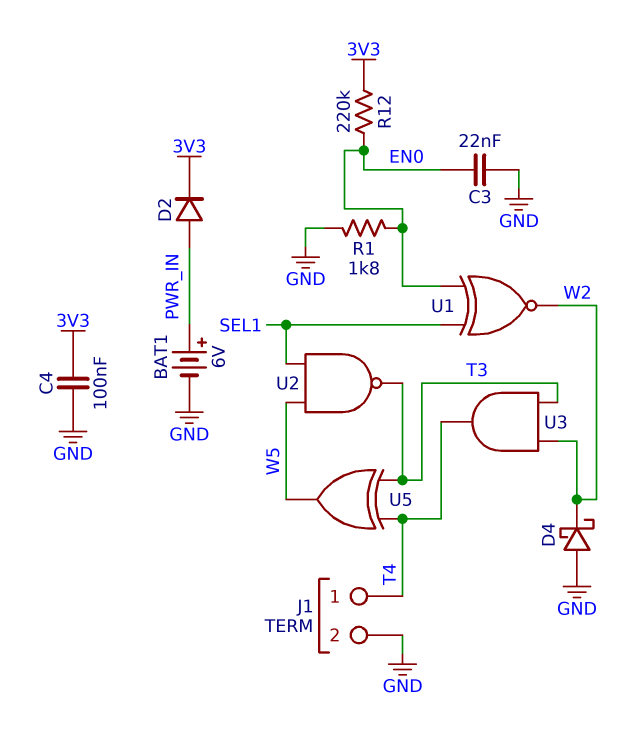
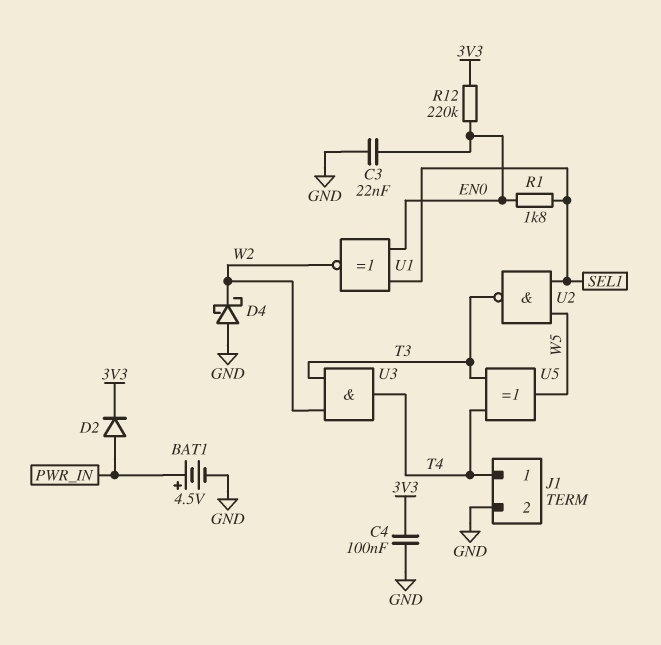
BAT1: 6V (plus PWR_IN, minus GND) -> 4.5V (plus PWR_IN, minus GND)
R1: 1.8k (EN0, GND) -> 1.8k (EN0, SEL1)

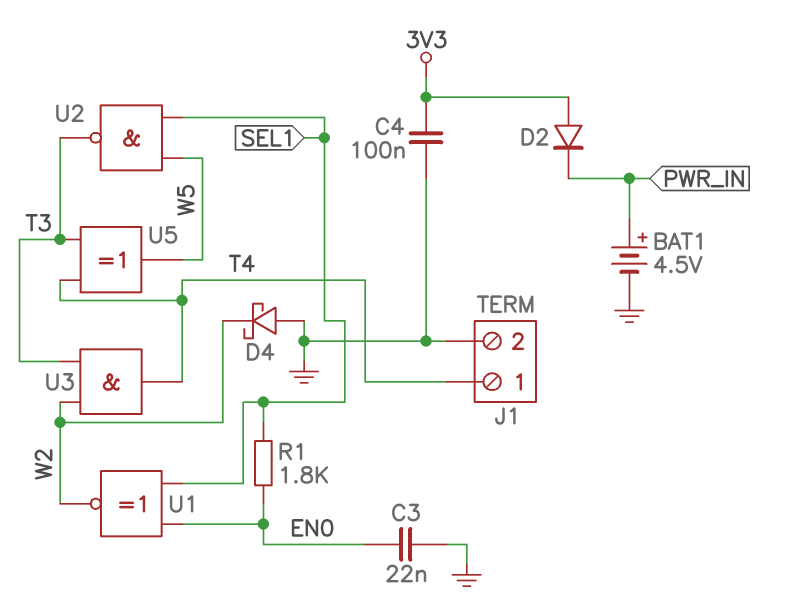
D2: diode (A PWR_IN, K 3V3) -> diode (A 3V3, K PWR_IN)
R12: 220k (3V3, EN0) -> none

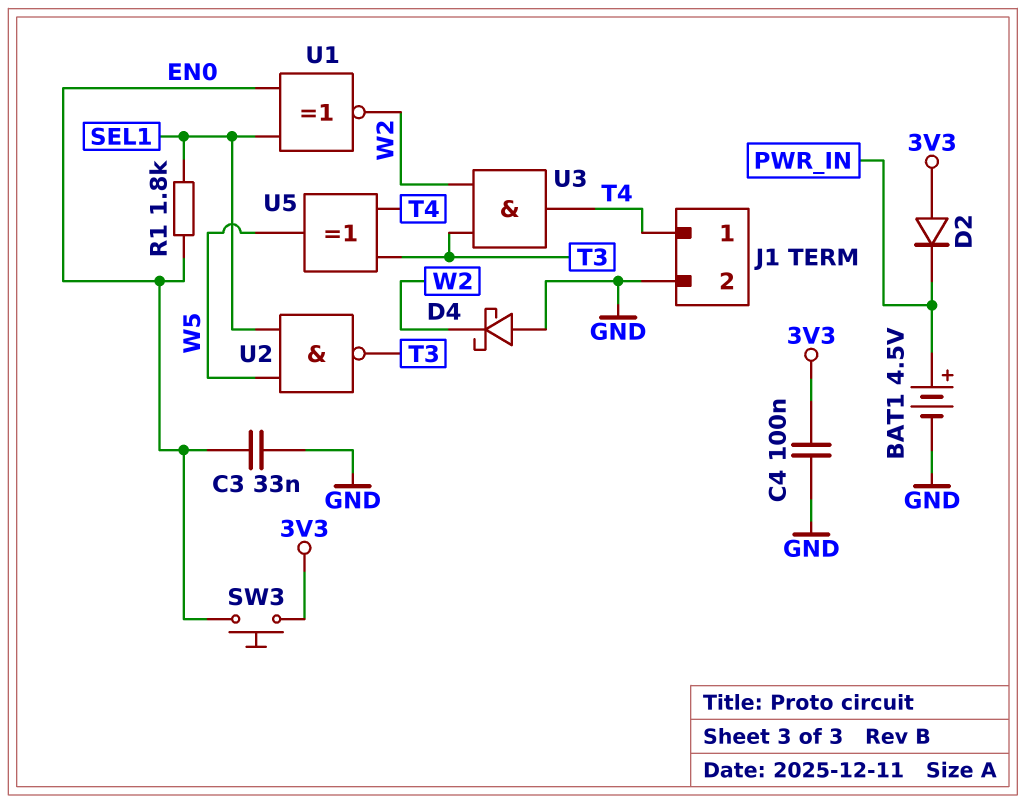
C3: 22nF (EN0, GND) -> 33nF (EN0, GND)
SW3: none -> button (3V3, EN0)

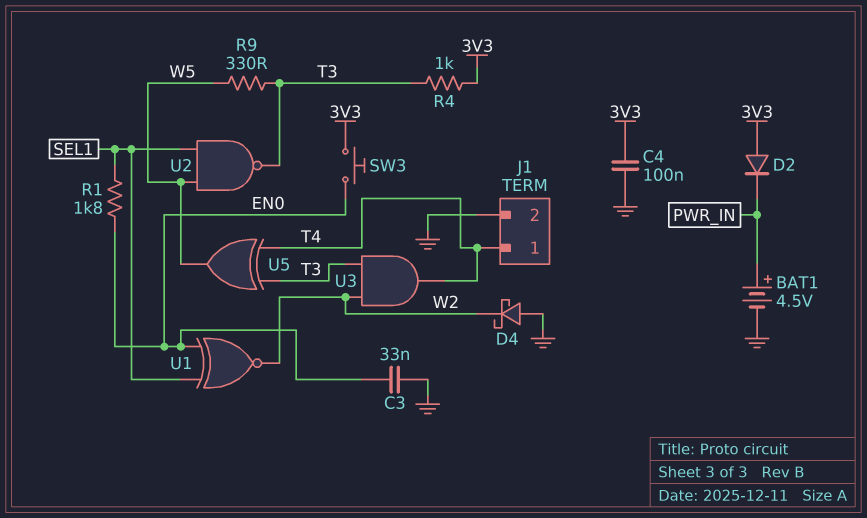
R4: none -> 1k (3V3, T3)
R9: none -> 330 (T3, W5)

